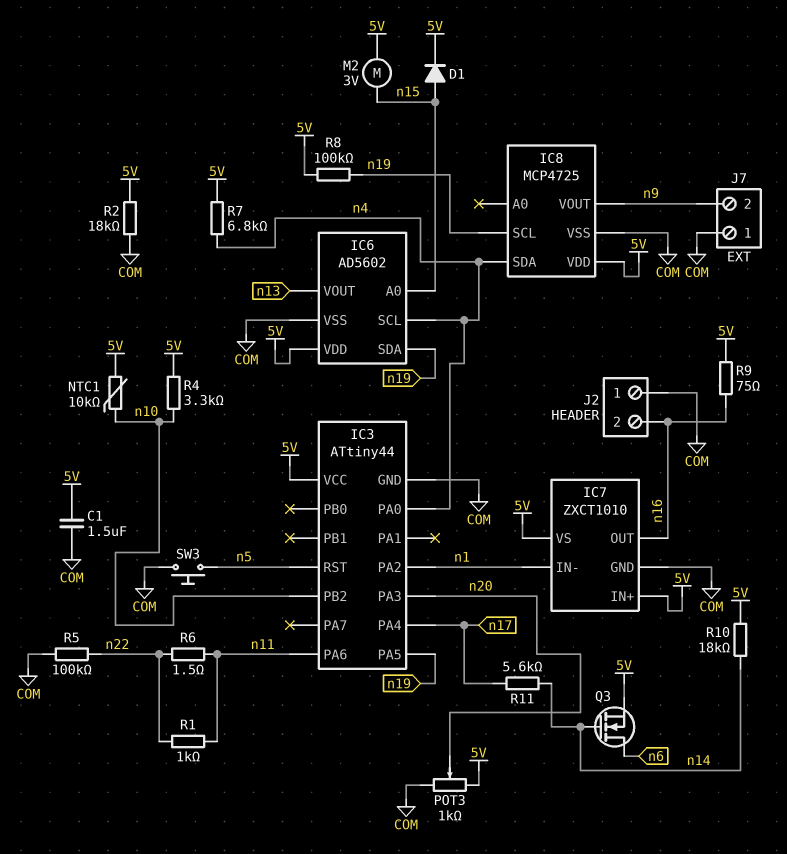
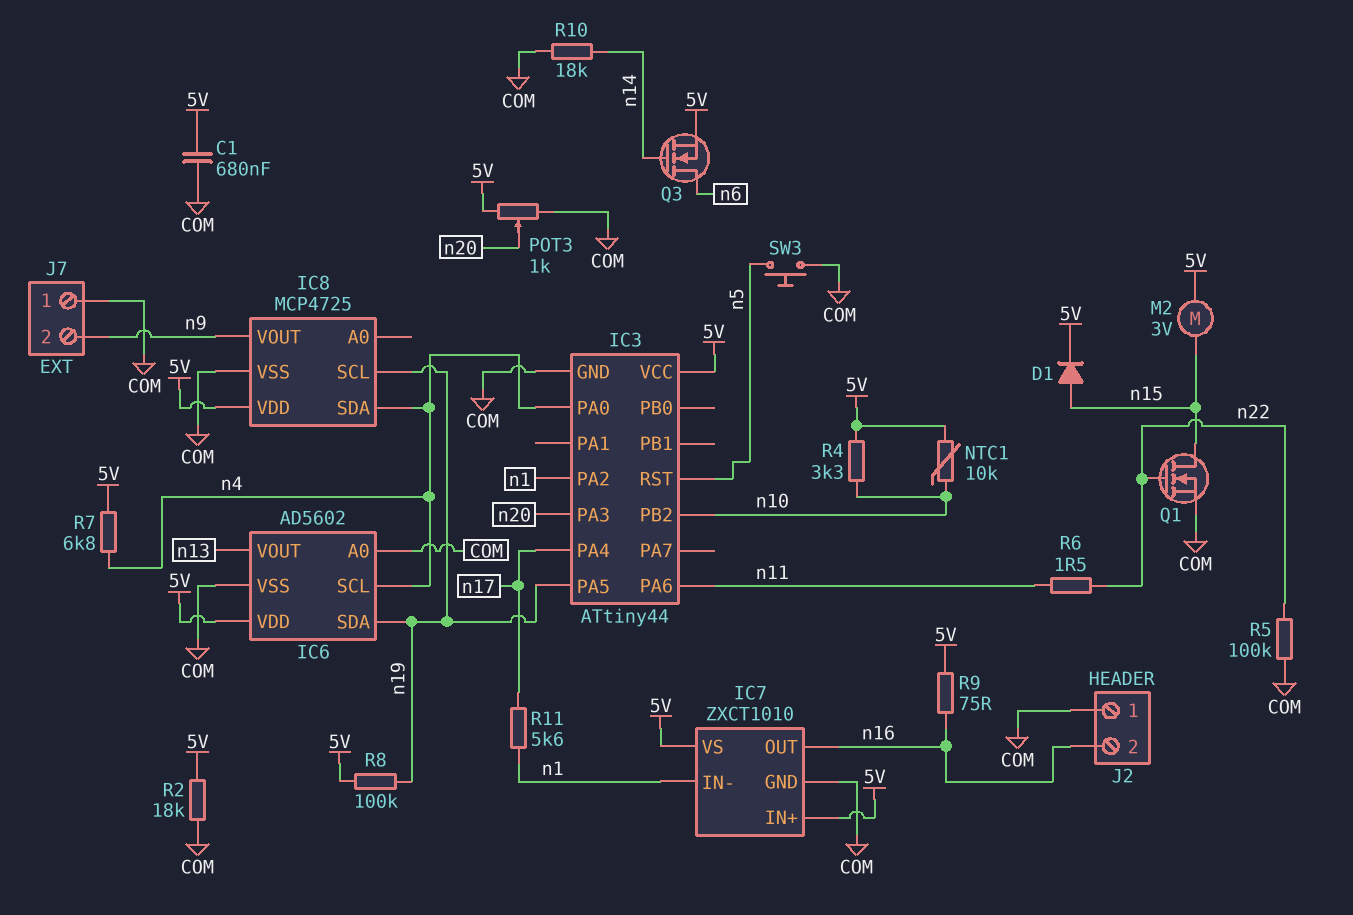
C1: 1.5uF (5V, COM) -> 680nF (5V, COM)
IC6 pin A0: n15 -> COM
Q1: none -> NMOS (G n22, D n15, S COM)
R1: 1k (n11, n22) -> none
R10: 18k (5V, n14) -> 18k (COM, n14)
R11: 5.6k (n14, n17) -> 5.6k (n1, n17)

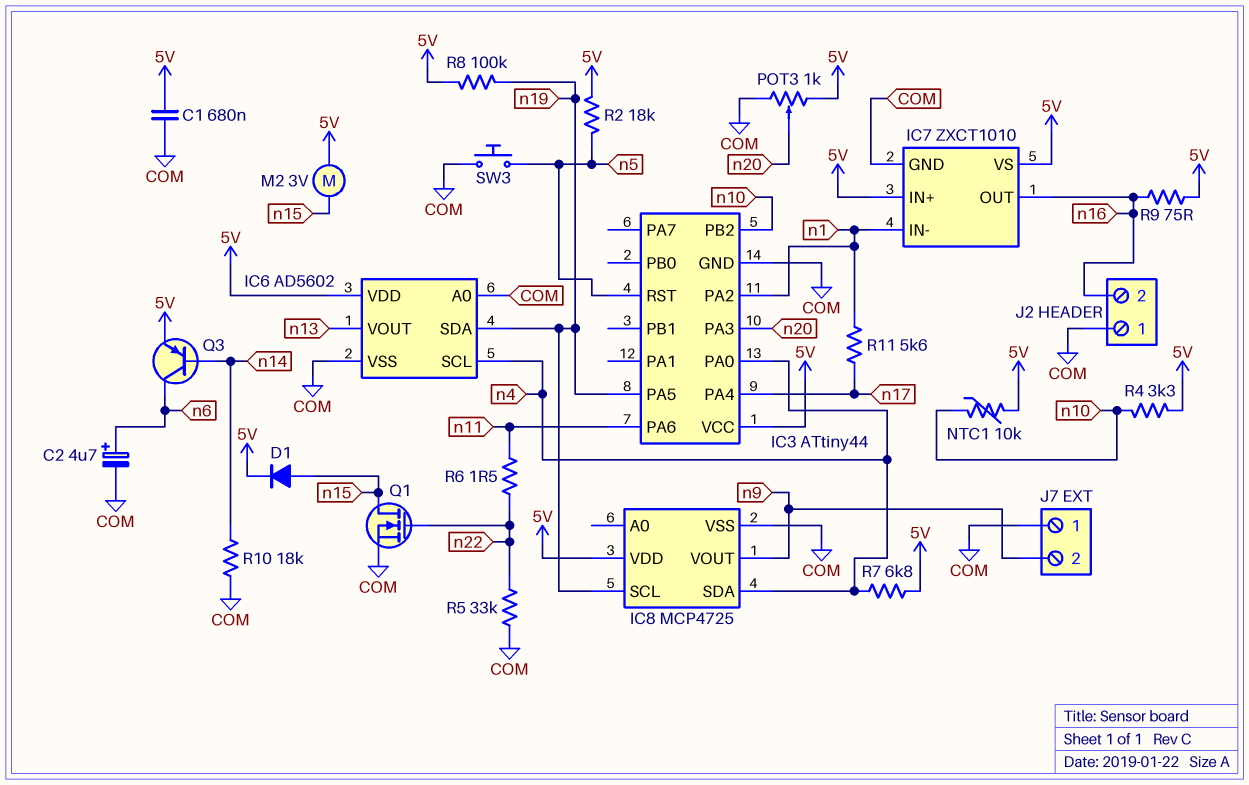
C2: none -> 4.7uF (plus n6, minus COM)
Q3: NMOS (G n14, D n6, S 5V) -> PNP (B n14, C n6, E 5V)
R2: 18k (5V, COM) -> 18k (5V, n5)
R5: 100k (COM, n22) -> 33k (COM, n22)

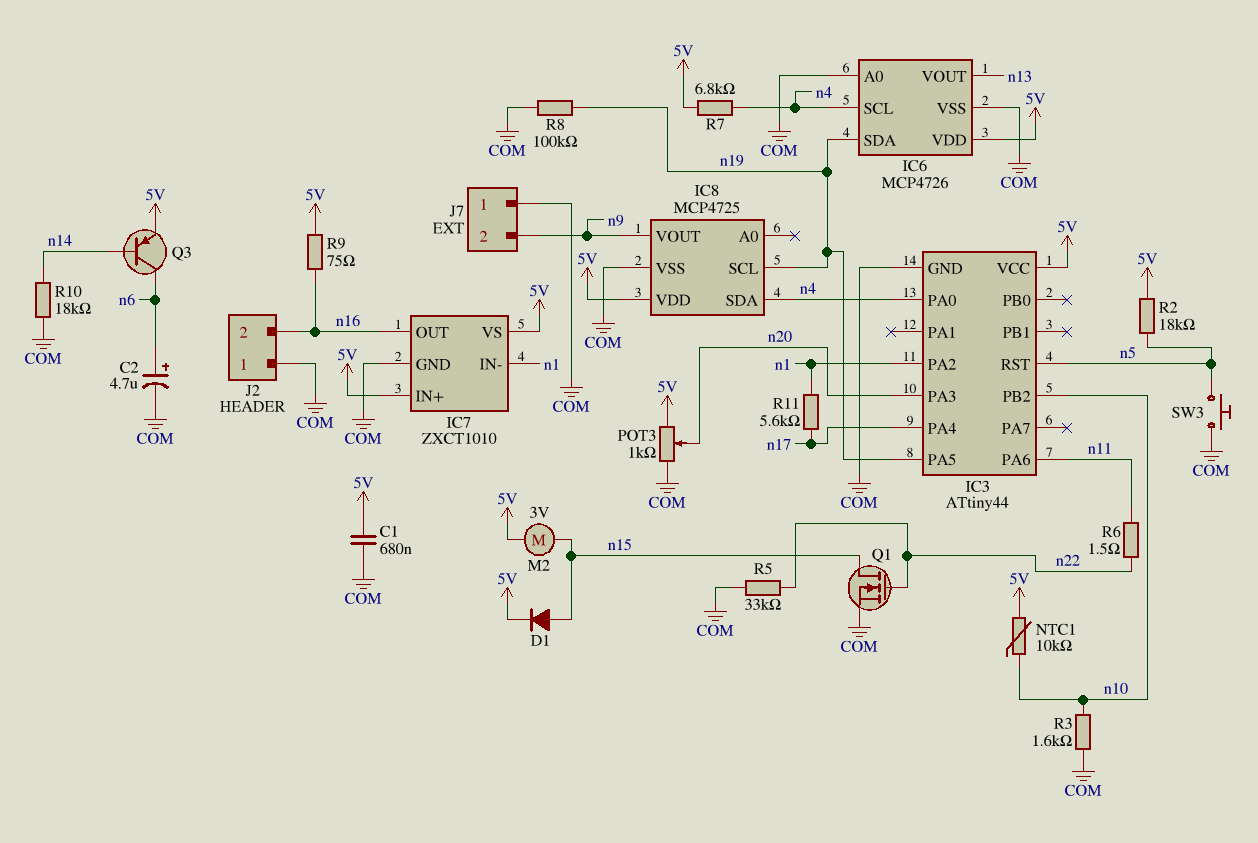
IC6: AD5602 -> MCP4726
R3: none -> 1.6k (COM, n10)
R4: 3.3k (5V, n10) -> none
R8: 100k (5V, n19) -> 100k (COM, n19)

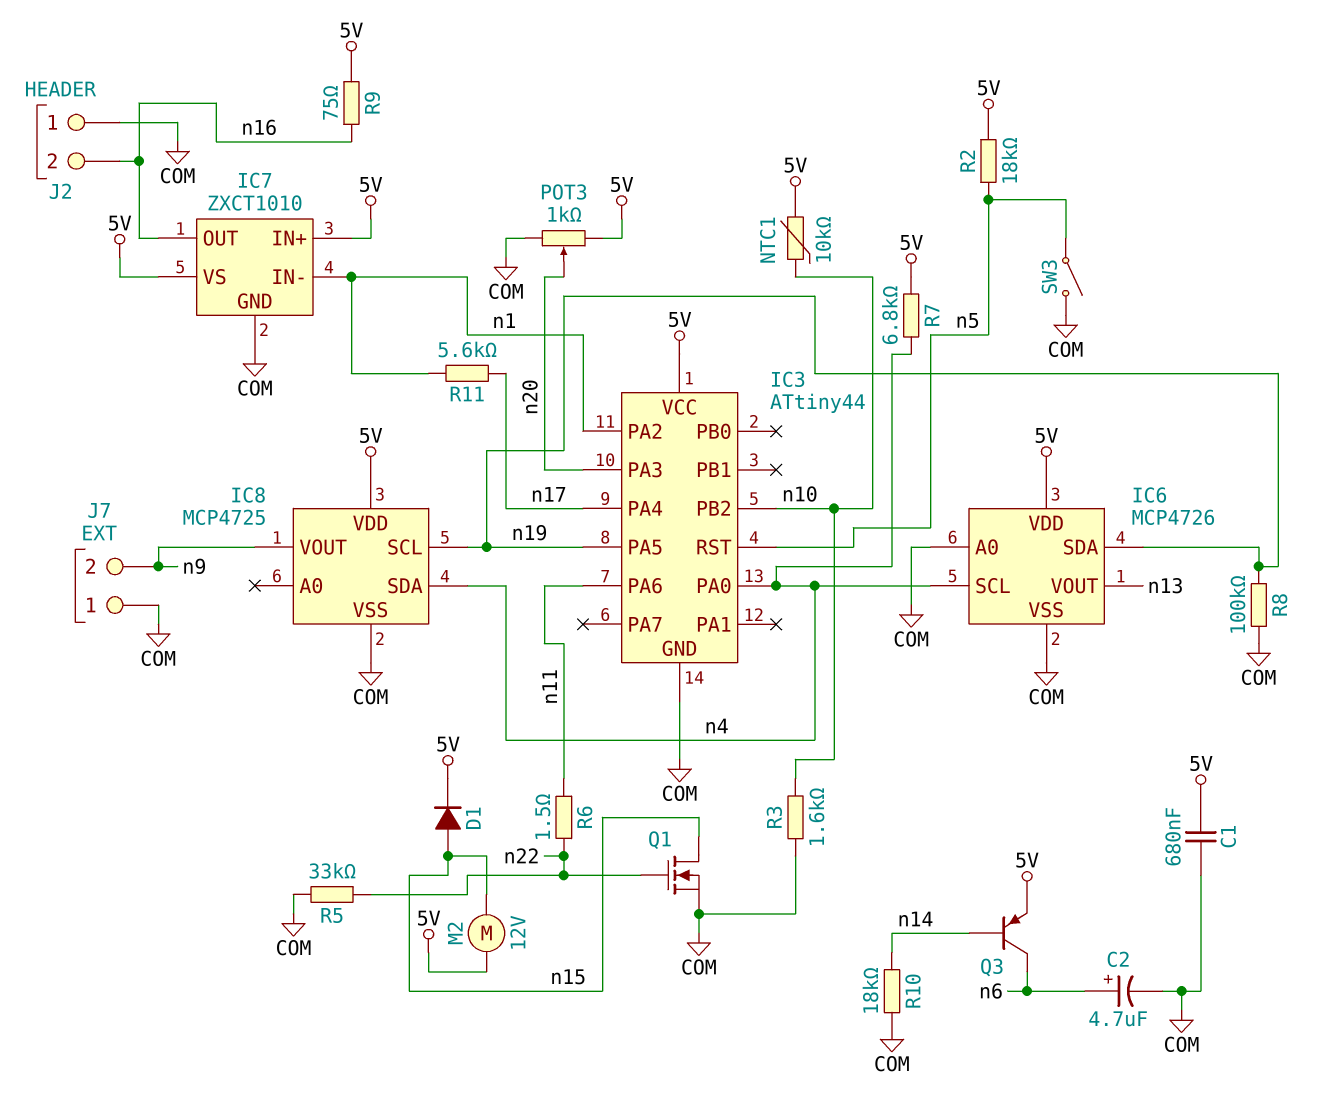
M2: motor 3V (5V, n15) -> motor 12V (5V, n15)
SW3: button (COM, n5) -> switch (COM, n5)

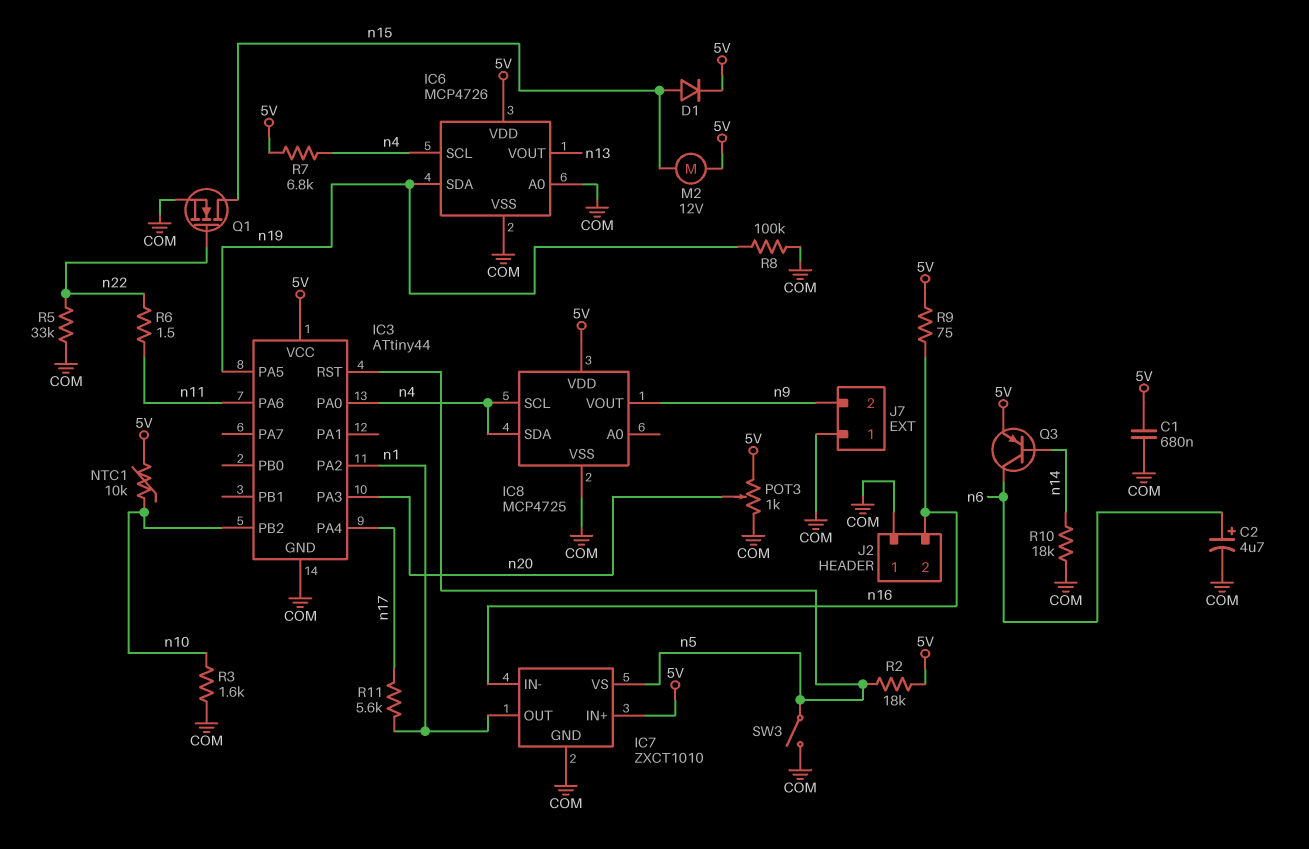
IC7 pin IN-: n1 -> n16
IC7 pin OUT: n16 -> n1
IC7 pin VS: 5V -> n5
IC8 pin SCL: n19 -> n4

